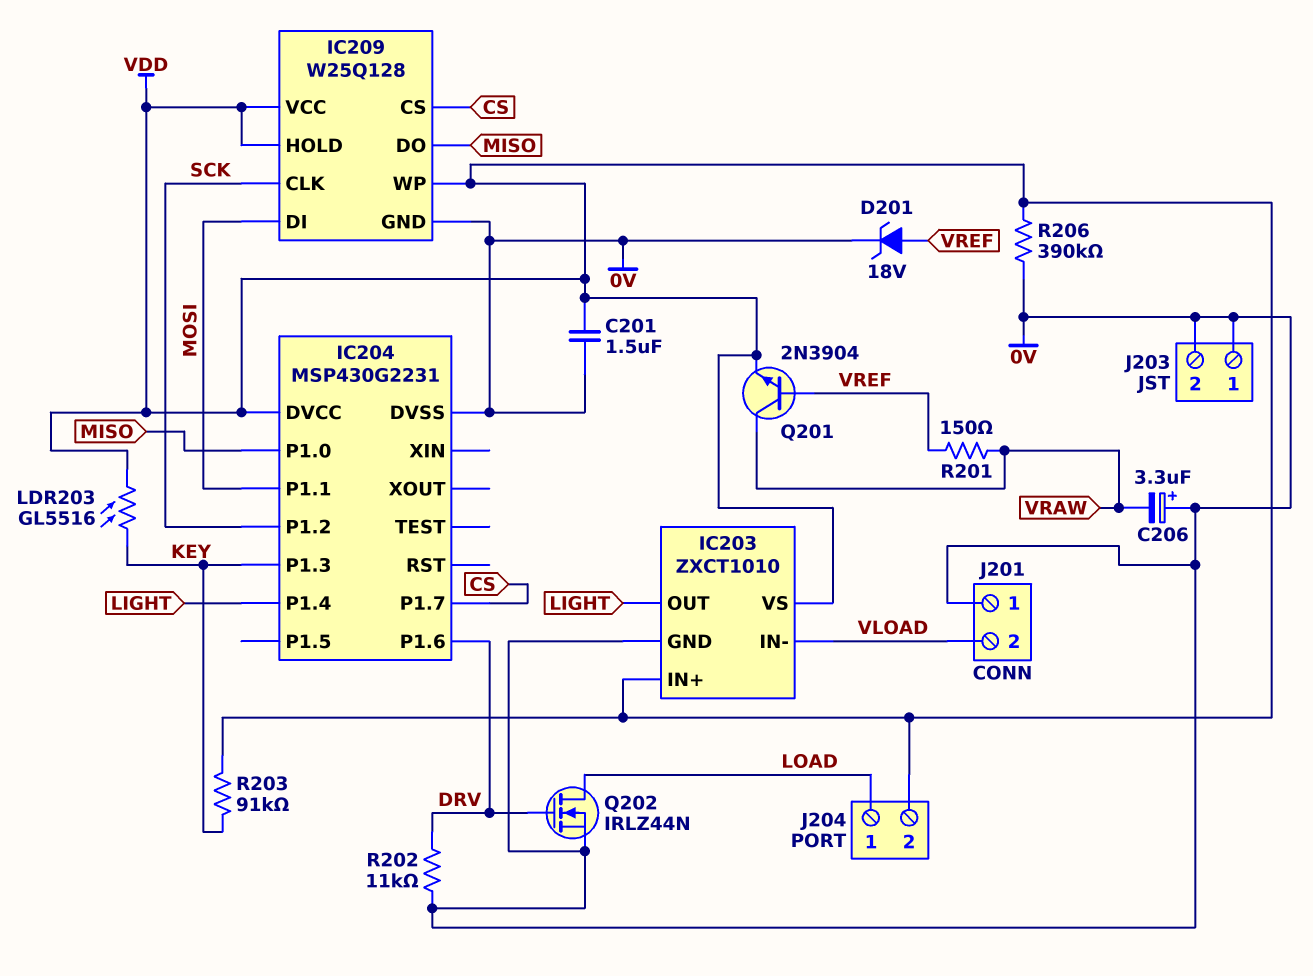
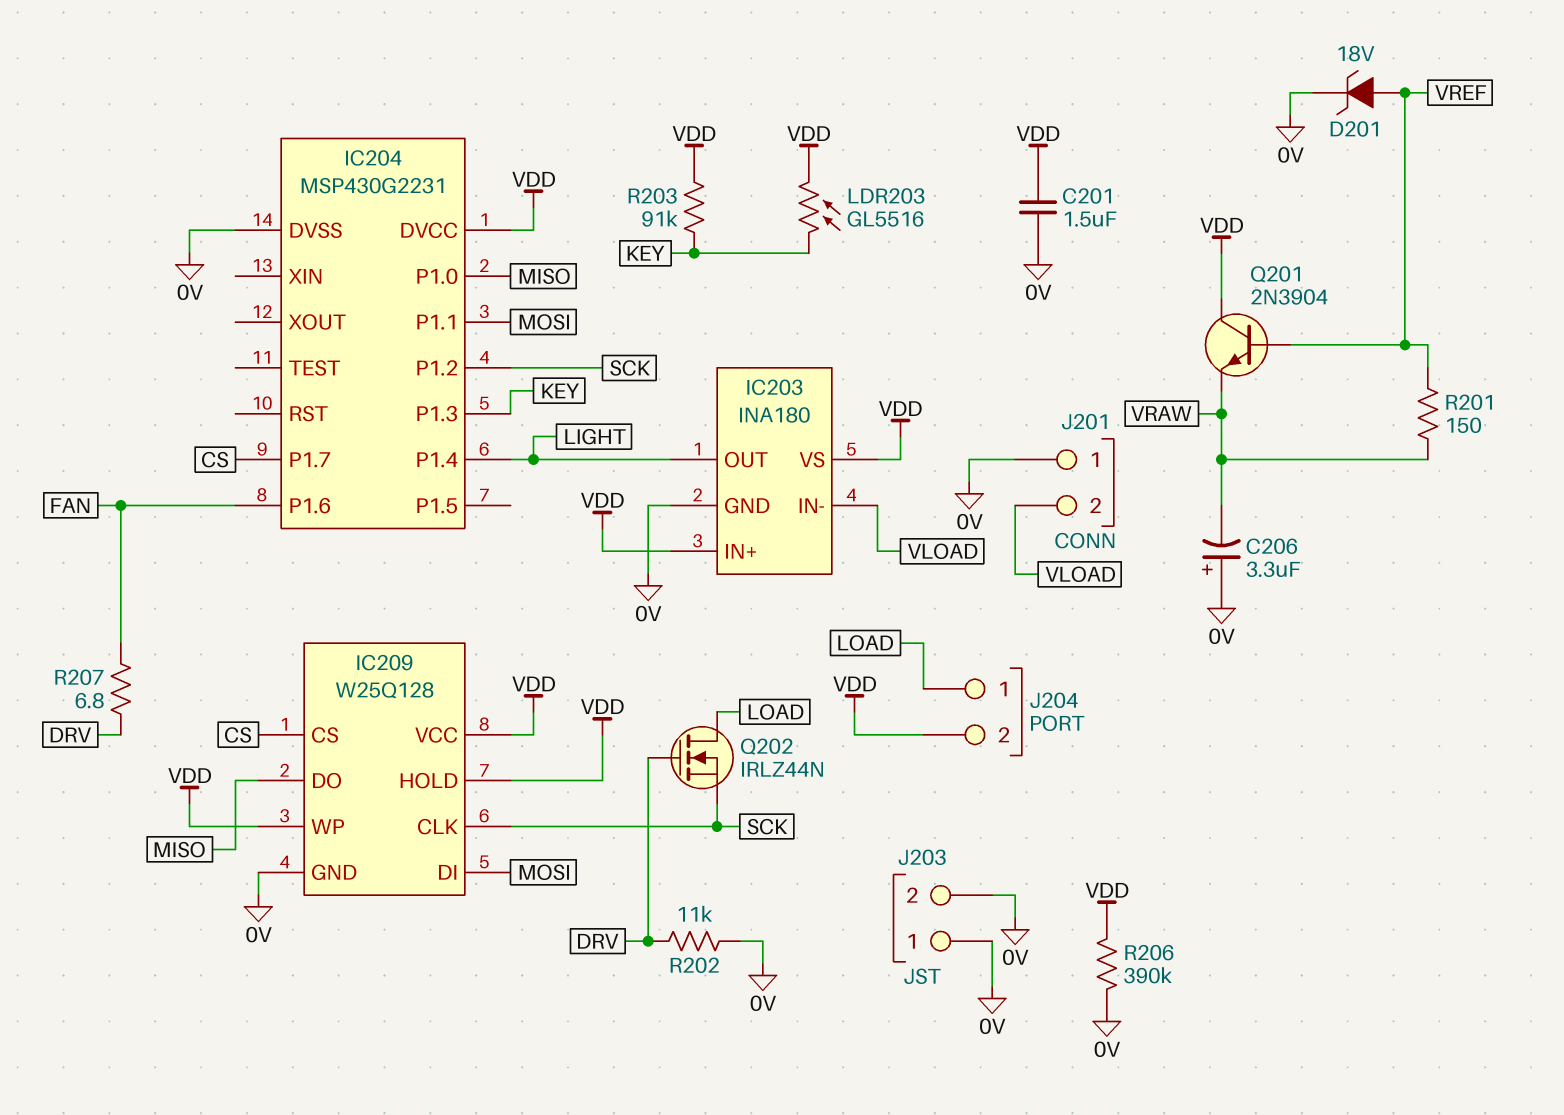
IC203: ZXCT1010 -> INA180
IC204 pin P1.6: DRV -> FAN
Q201: NPN 2N3904 (B VREF, C VRAW, E VDD) -> NPN 2N3904 (B VREF, C VDD, E VRAW)
Q202: NMOS IRLZ44N (G DRV, D LOAD, S 0V) -> NMOS IRLZ44N (G DRV, D LOAD, S SCK)
R207: none -> 6.8 (DRV, FAN)

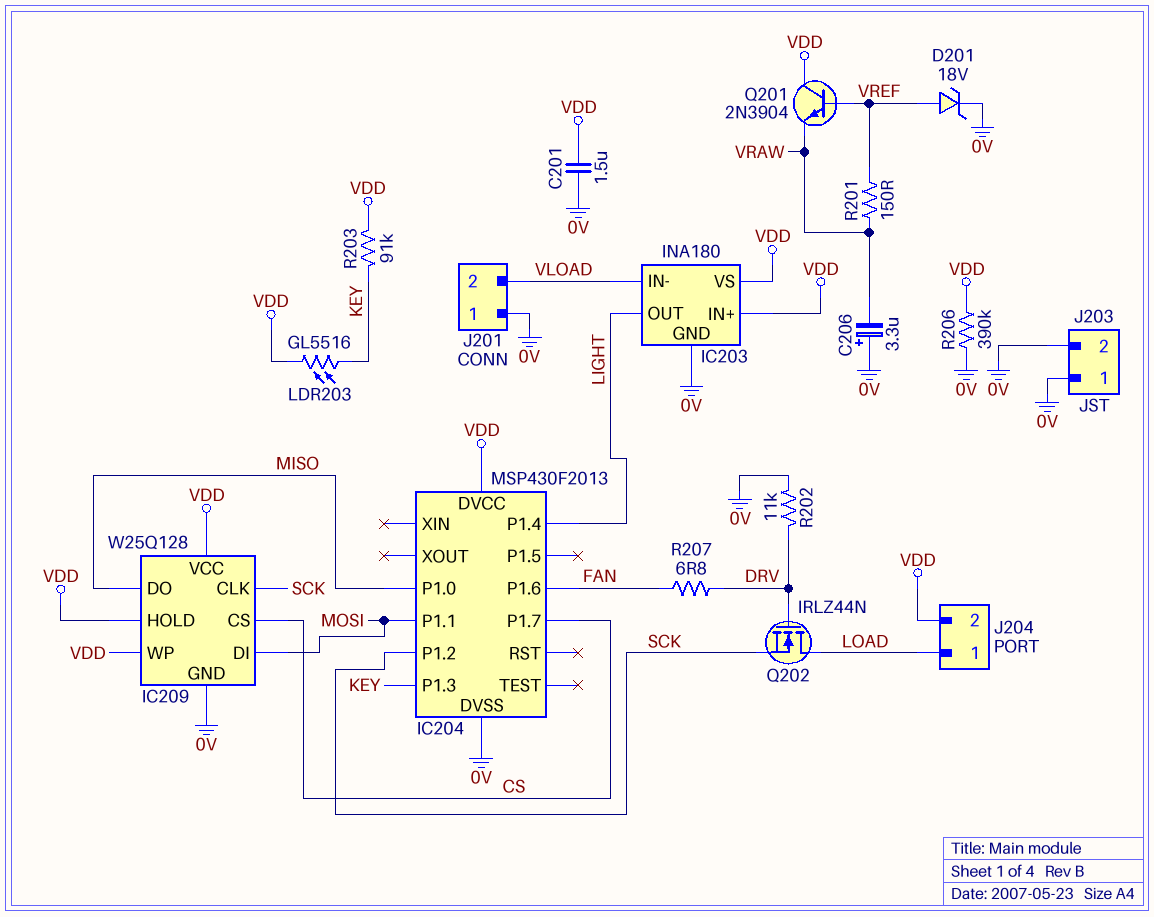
IC204: MSP430G2231 -> MSP430F2013

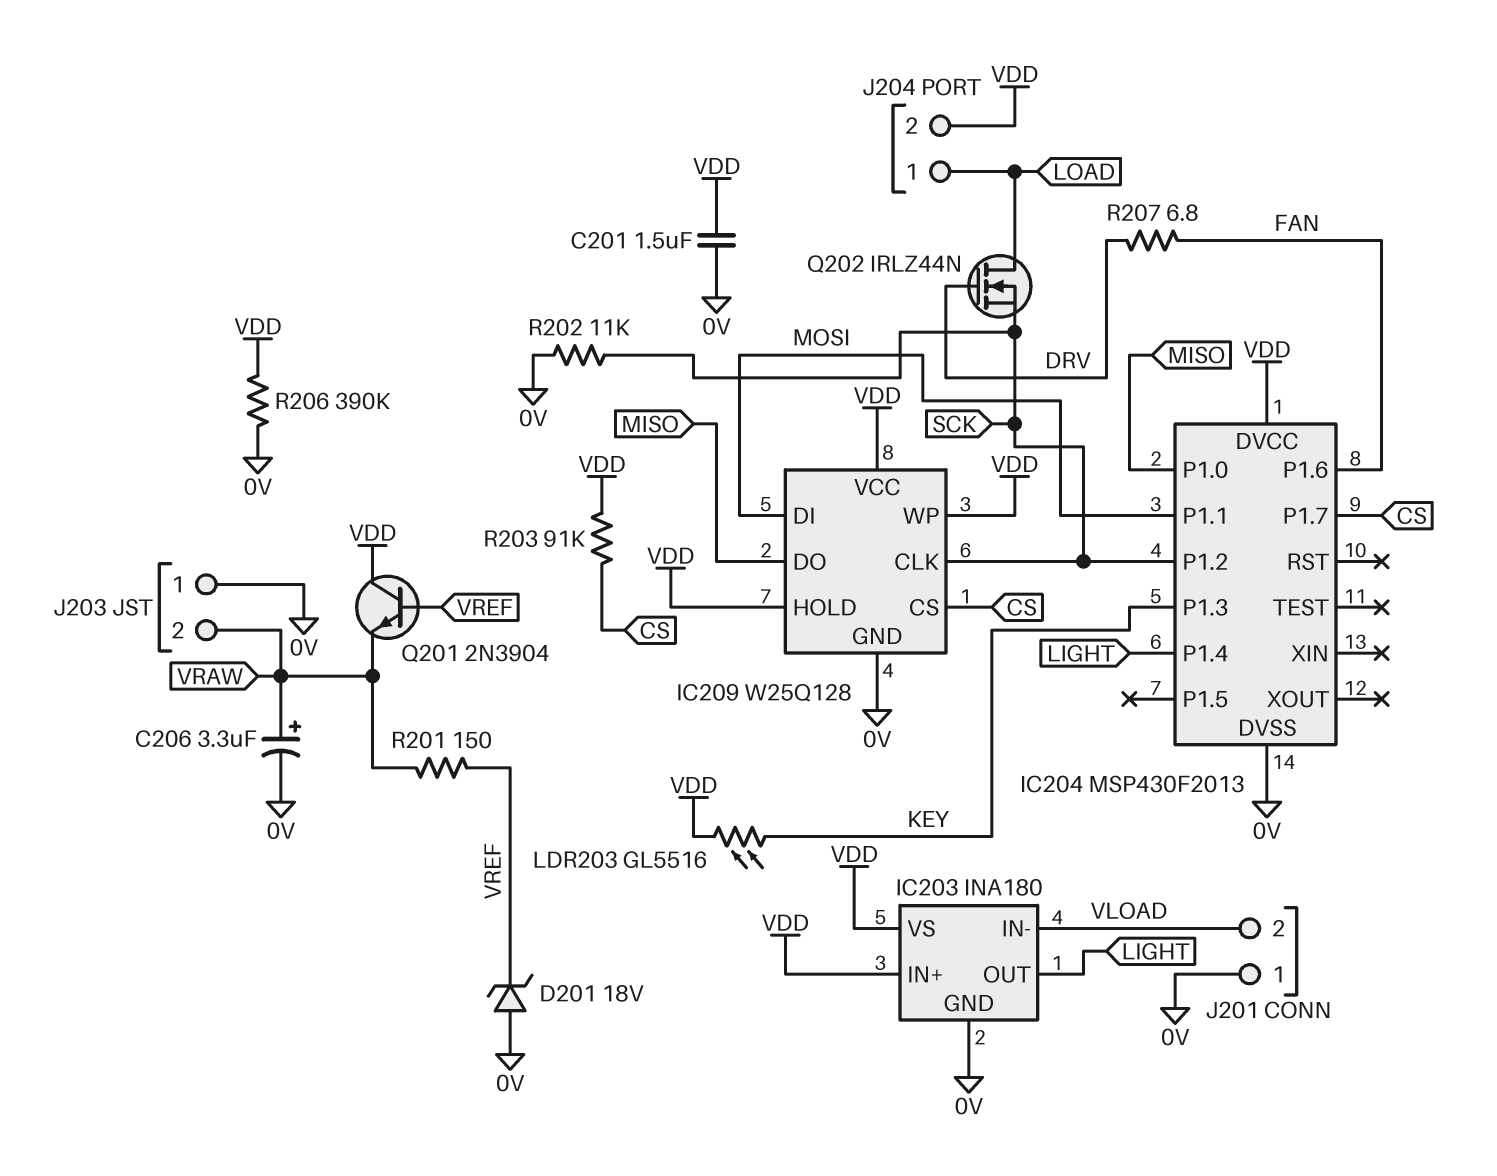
C206: 3.3uF (plus 0V, minus VRAW) -> 3.3uF (plus VRAW, minus 0V)
D201: zener 18V (A VREF, K 0V) -> zener 18V (A 0V, K VREF)
J203 pin 2: 0V -> VRAW
R202: 11k (0V, DRV) -> 11k (0V, SCK)
R203: 91k (KEY, VDD) -> 91k (CS, VDD)

